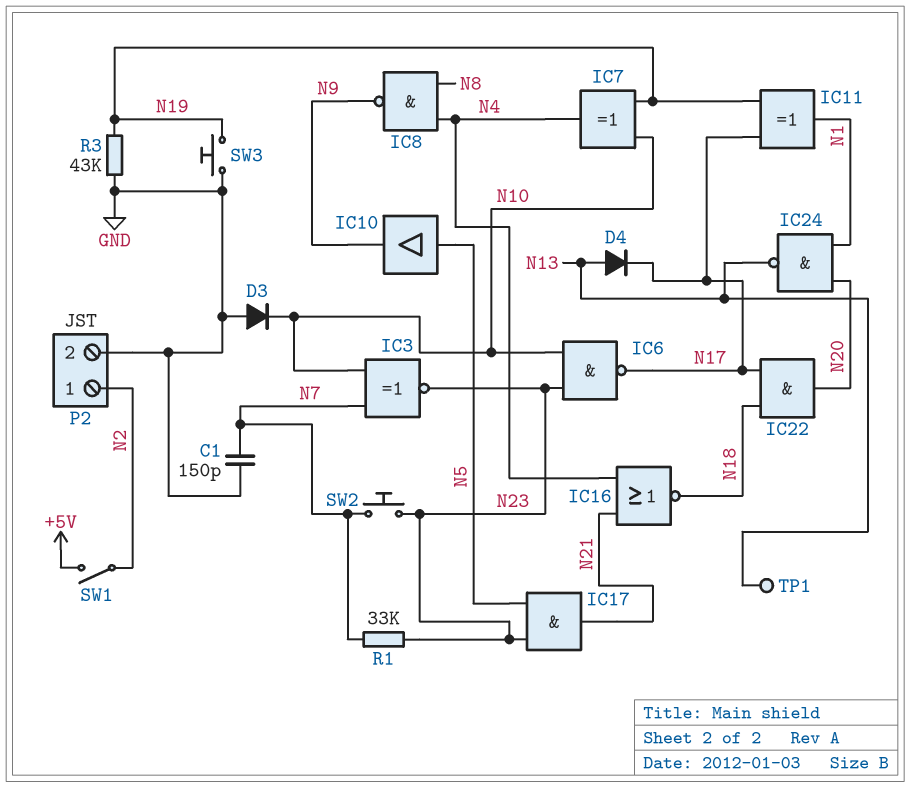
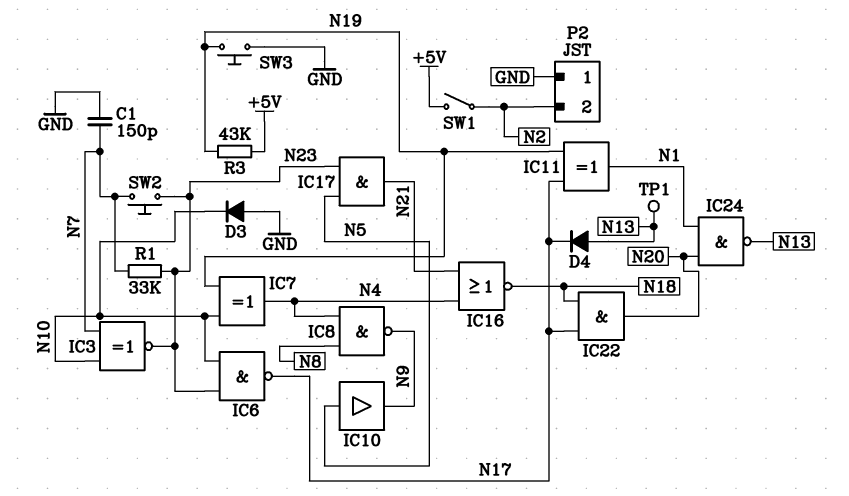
P2 pin 1: N2 -> GND
P2 pin 2: GND -> N2
R3: 43k (GND, N19) -> 43k (+5V, N19)

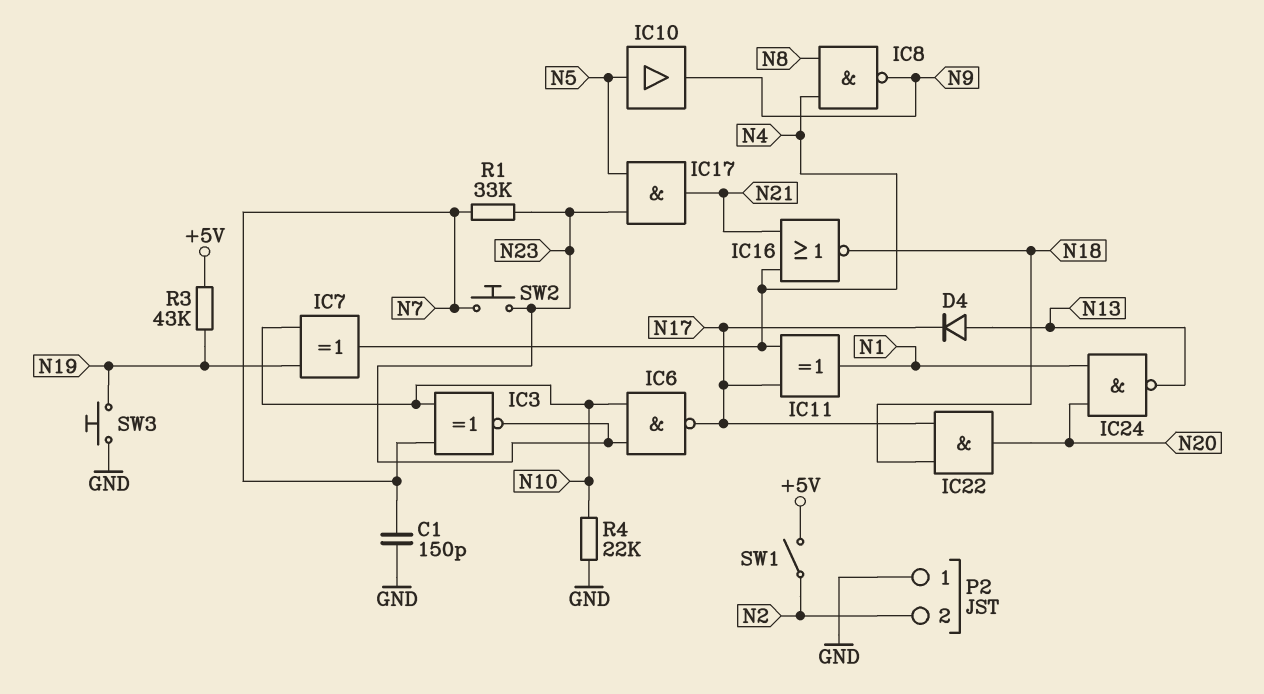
D3: diode (A GND, K N10) -> none
IC11: XOR (in N17, in N19, out N1) -> XOR (in N4, in N17, out N1)
R4: none -> 22k (GND, N10)
TP1: test point (N13) -> none

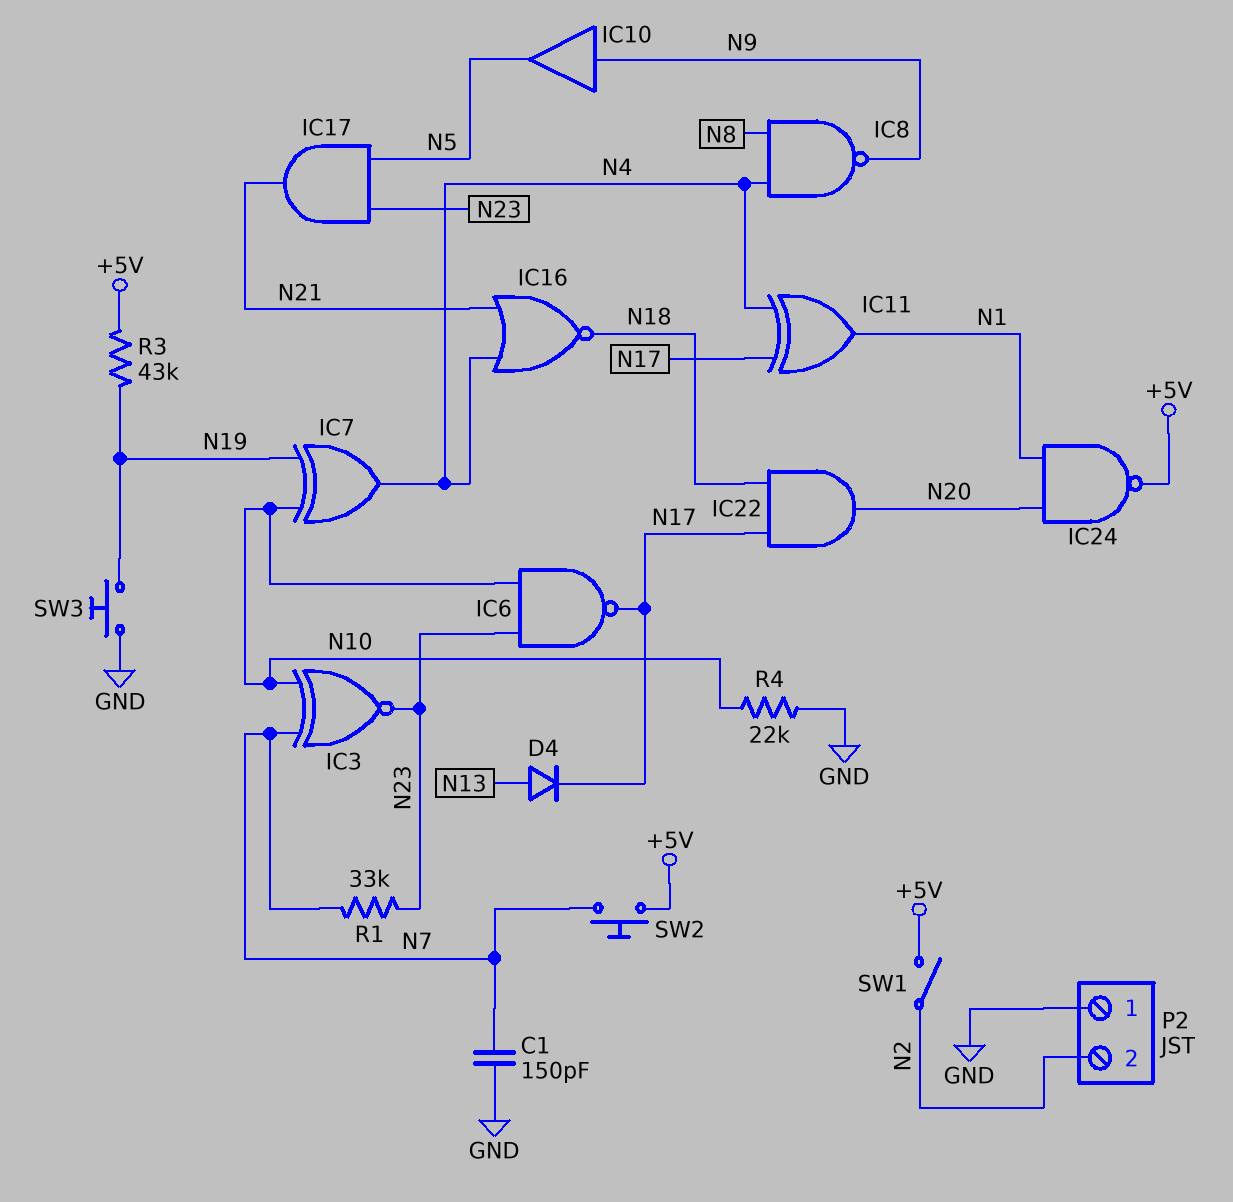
IC10: buffer (in N5, out N9) -> buffer (in N9, out N5)
IC24: NAND (in N1, in N20, out N13) -> NAND (in N1, in N20, out +5V)
SW2: button (N7, N23) -> button (+5V, N7)

